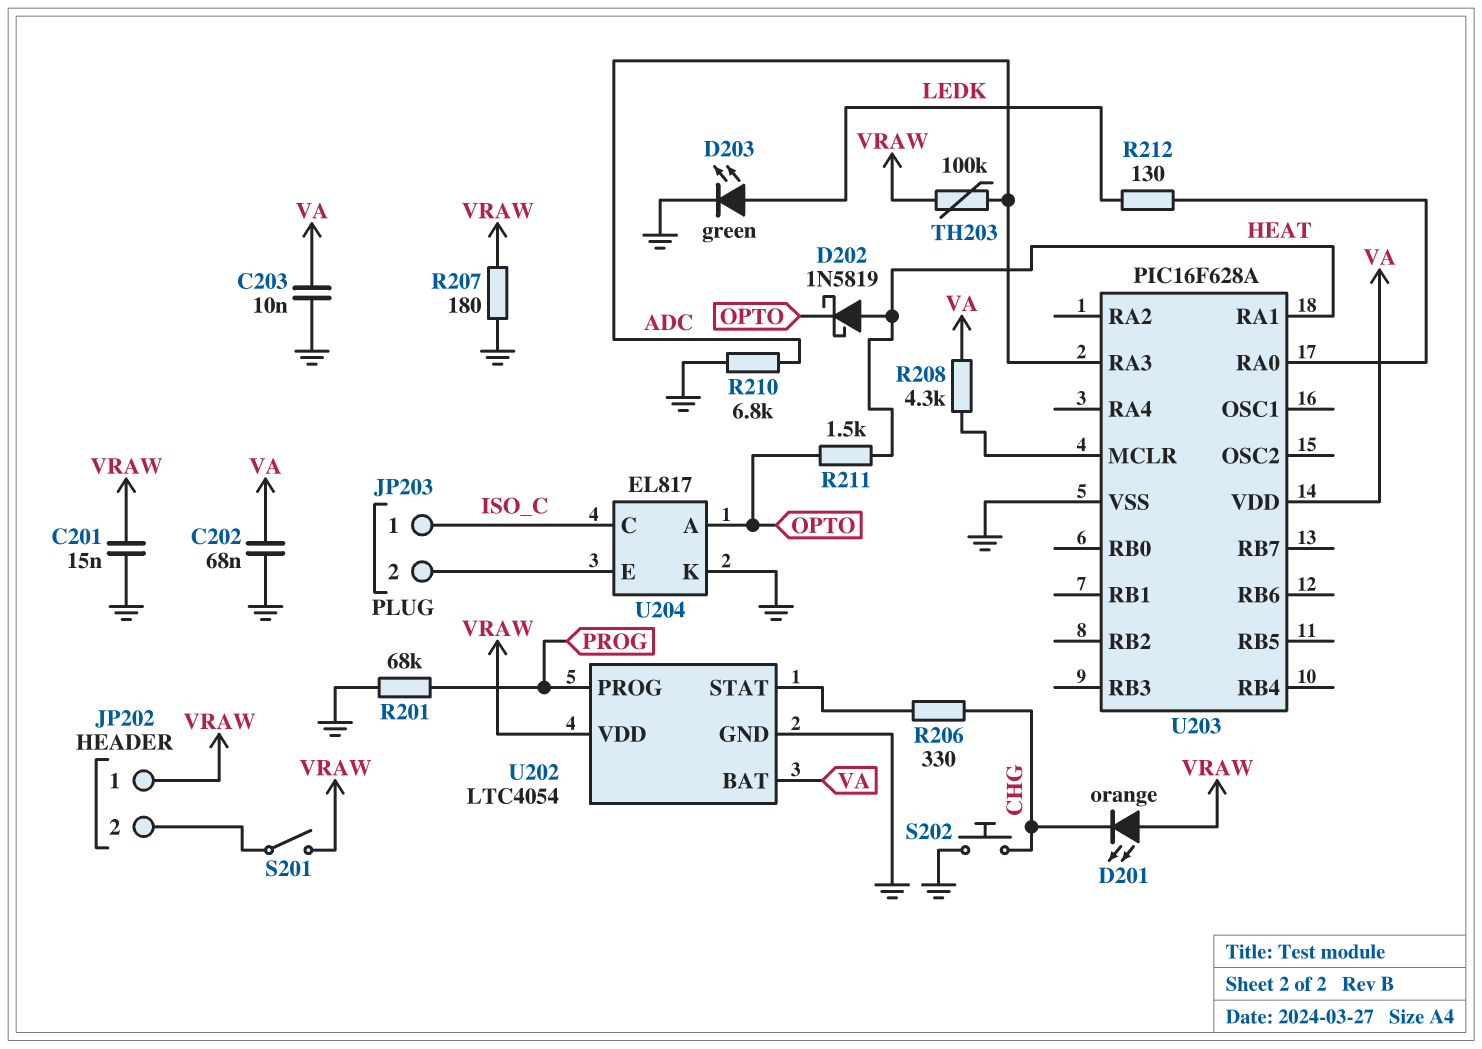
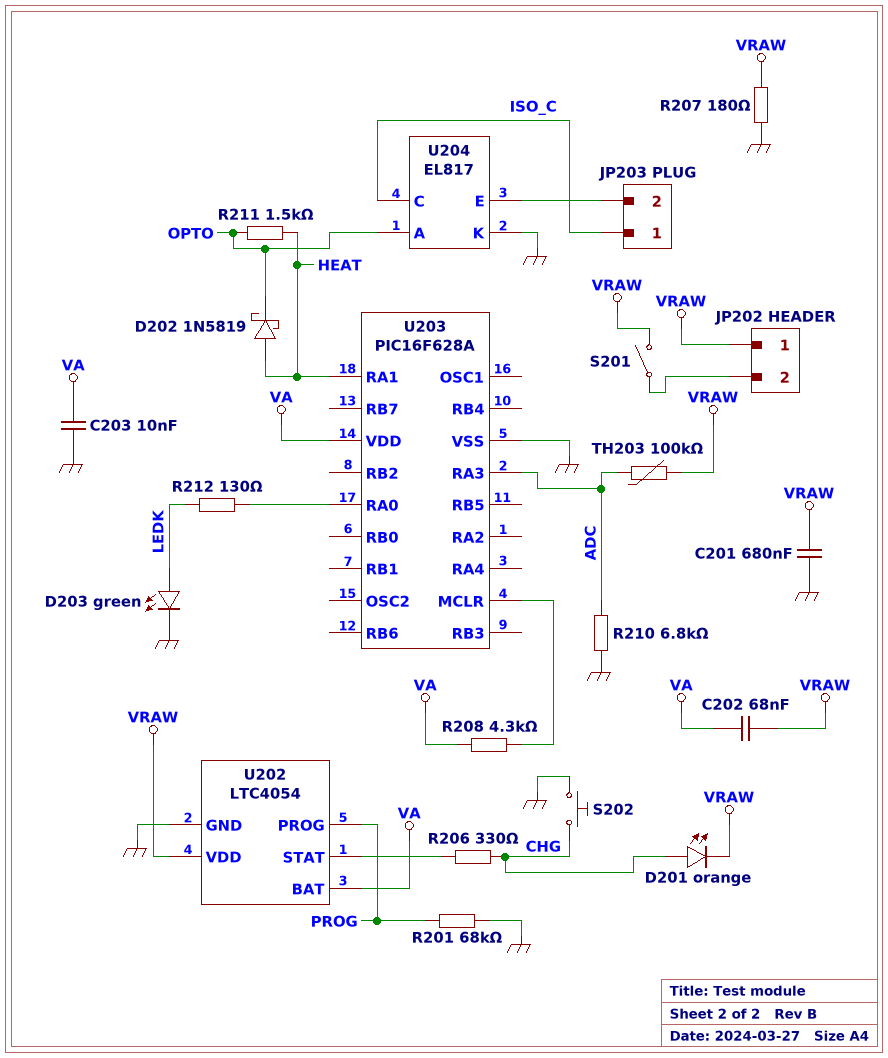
C201: 15nF (GND, VRAW) -> 680nF (GND, VRAW)
C202: 68nF (GND, VA) -> 68nF (VA, VRAW)
D201: LED orange (A VRAW, K CHG) -> LED orange (A CHG, K VRAW)

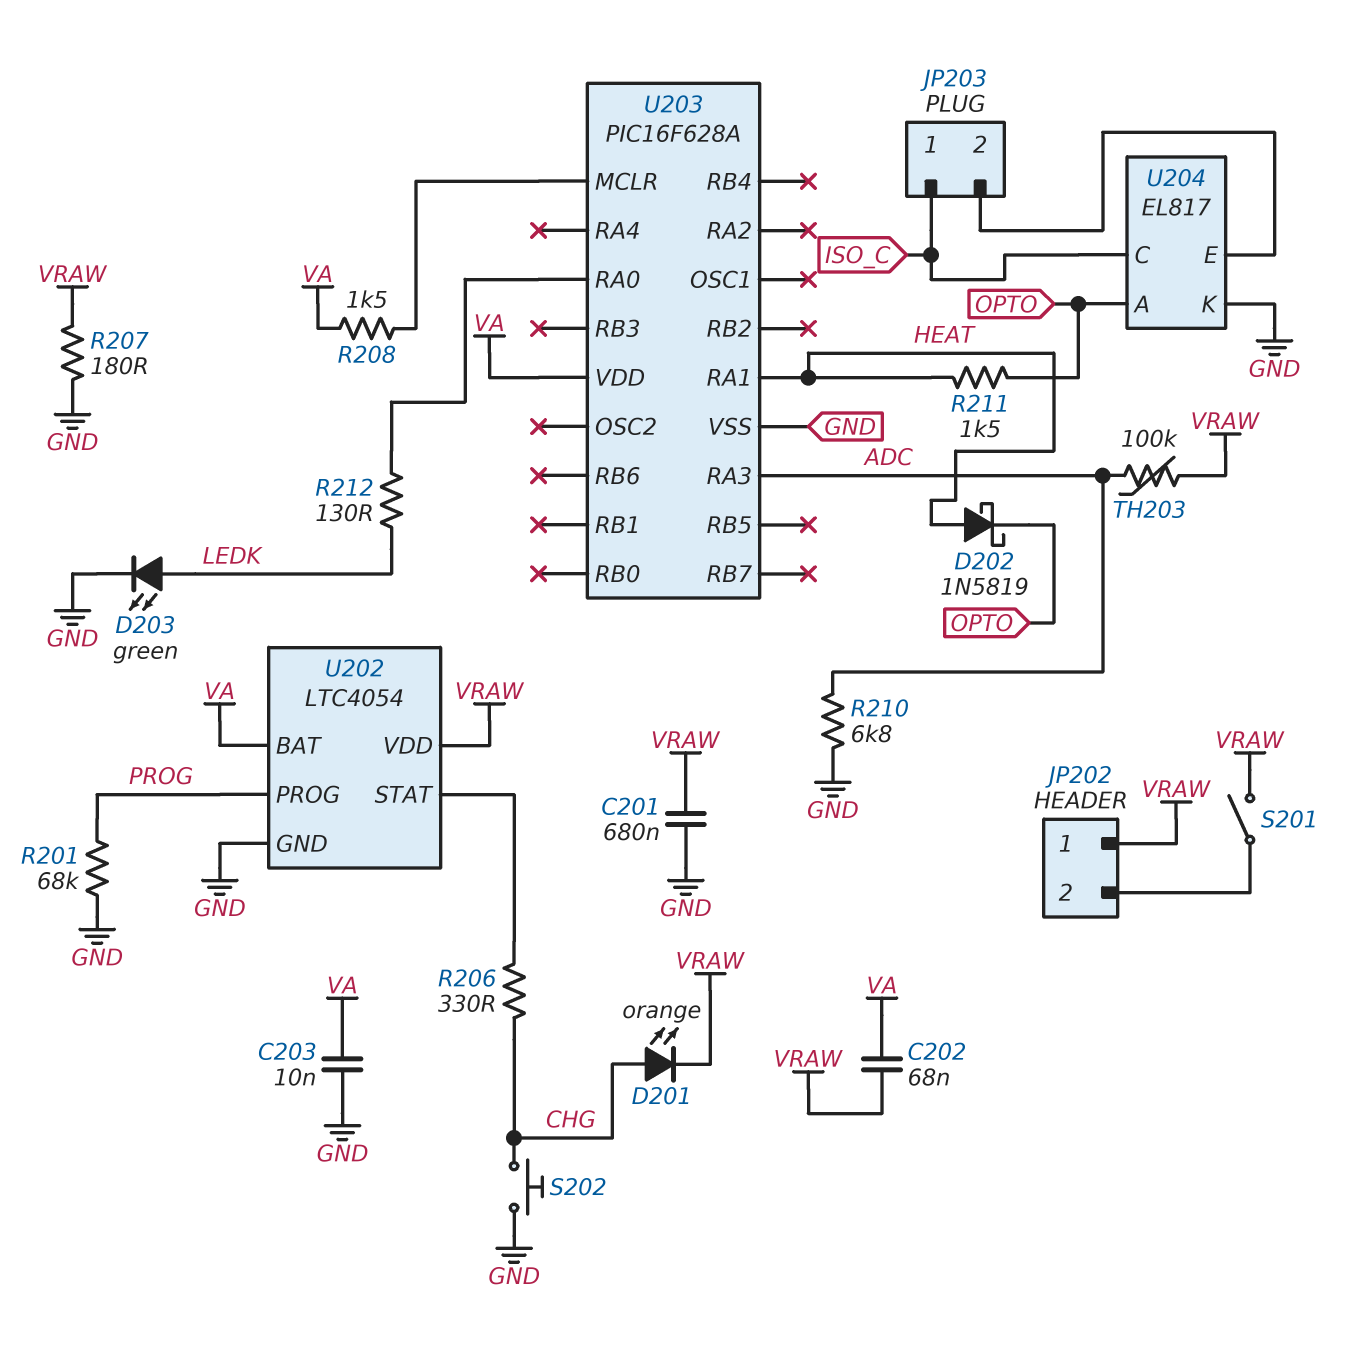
R208: 4.3k (U203/MCLR, VA) -> 1.5k (U203/MCLR, VA)

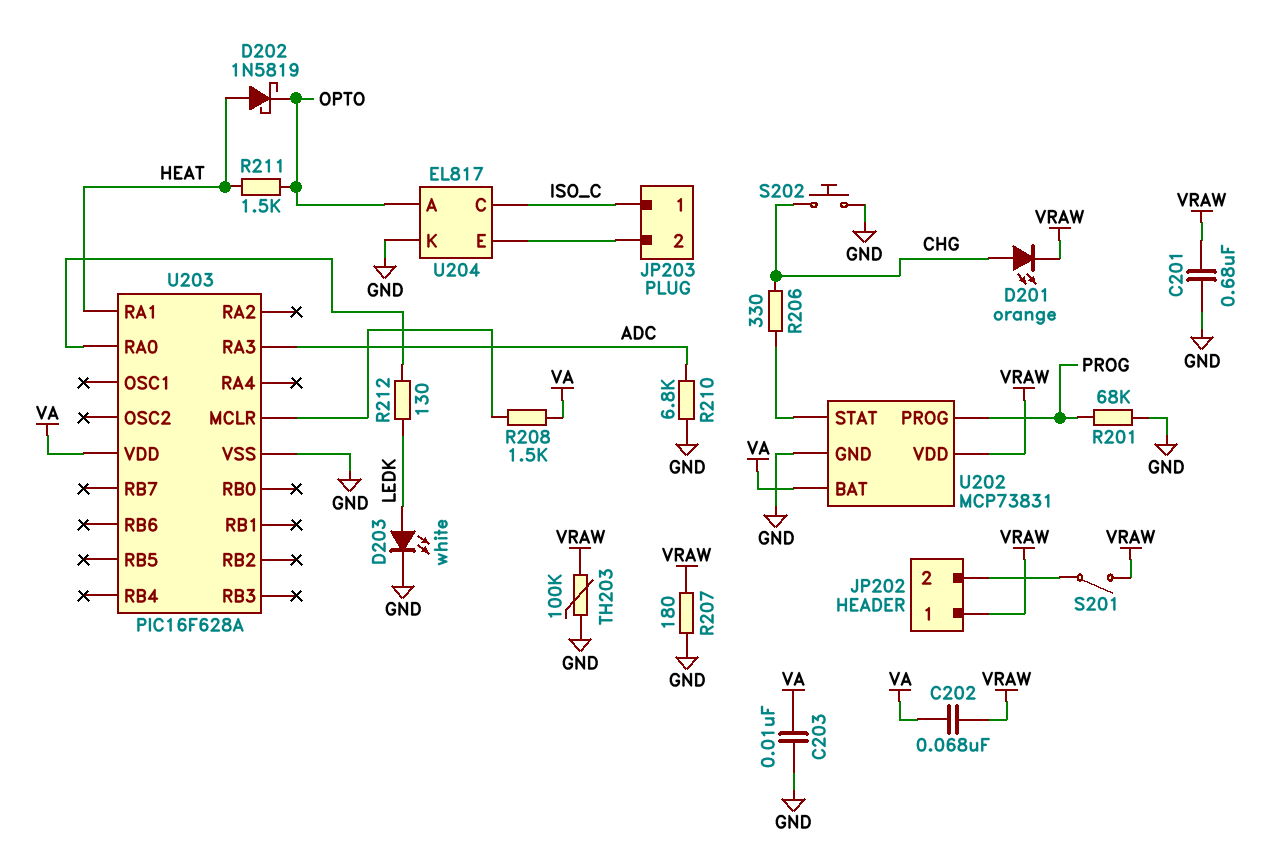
D203: LED green (A LEDK, K GND) -> LED white (A LEDK, K GND)
TH203: 100k (ADC, VRAW) -> 100k (GND, VRAW)
U202: LTC4054 -> MCP73831

